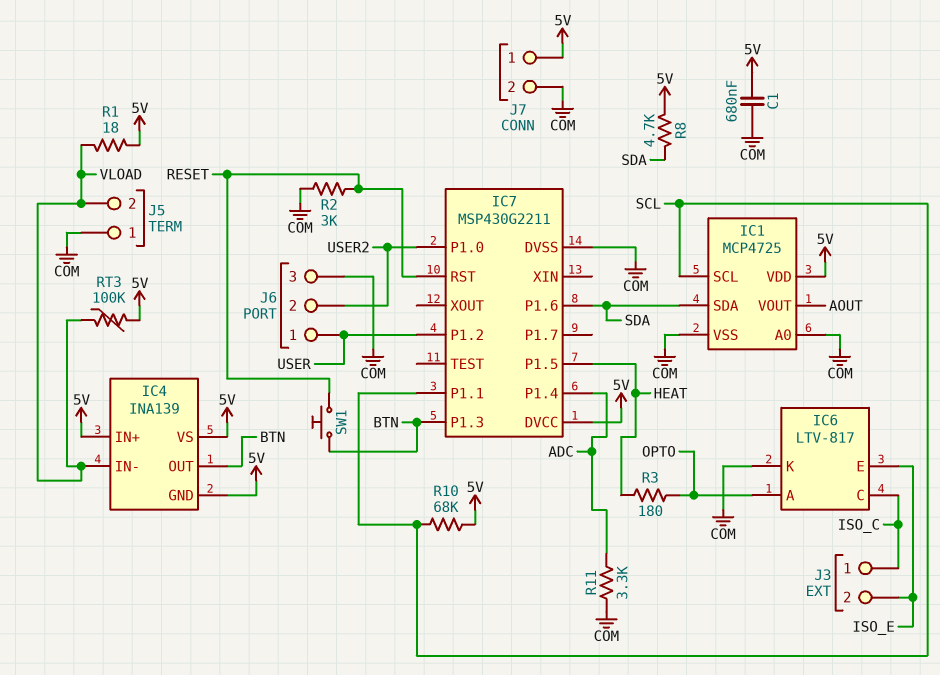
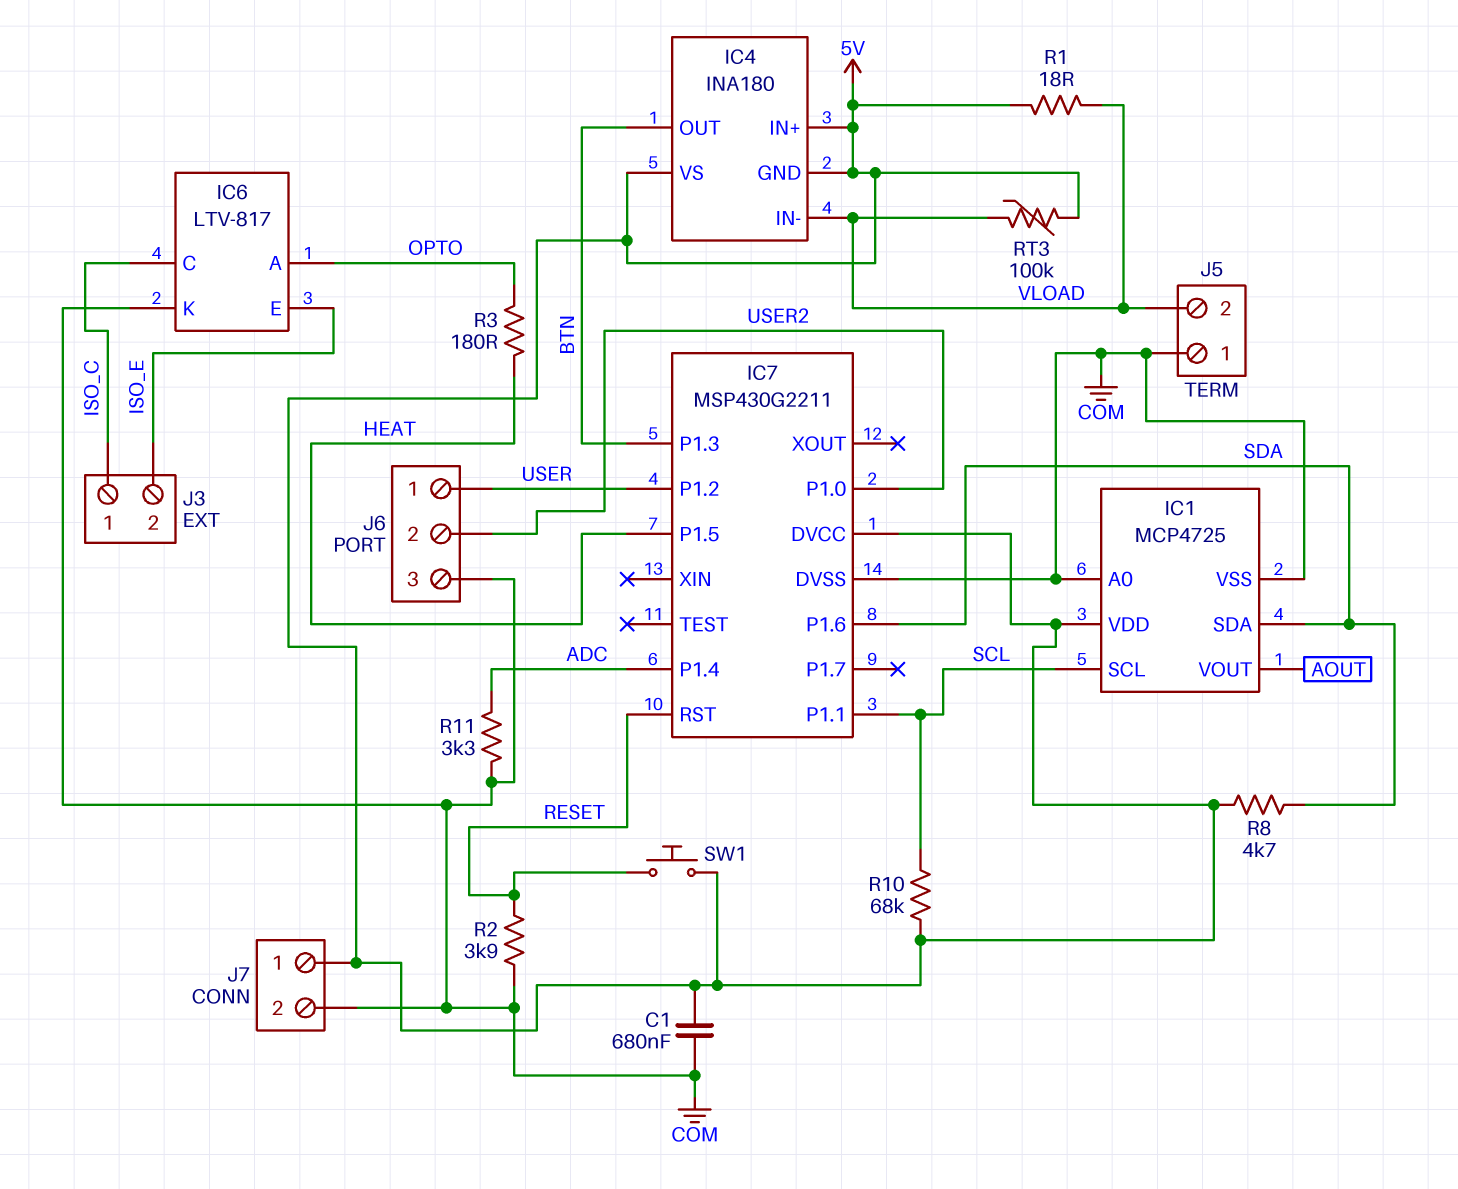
IC4: INA139 -> INA180
R2: 3k (COM, RESET) -> 3.9k (COM, RESET)
SW1: button (BTN, RESET) -> button (5V, RESET)

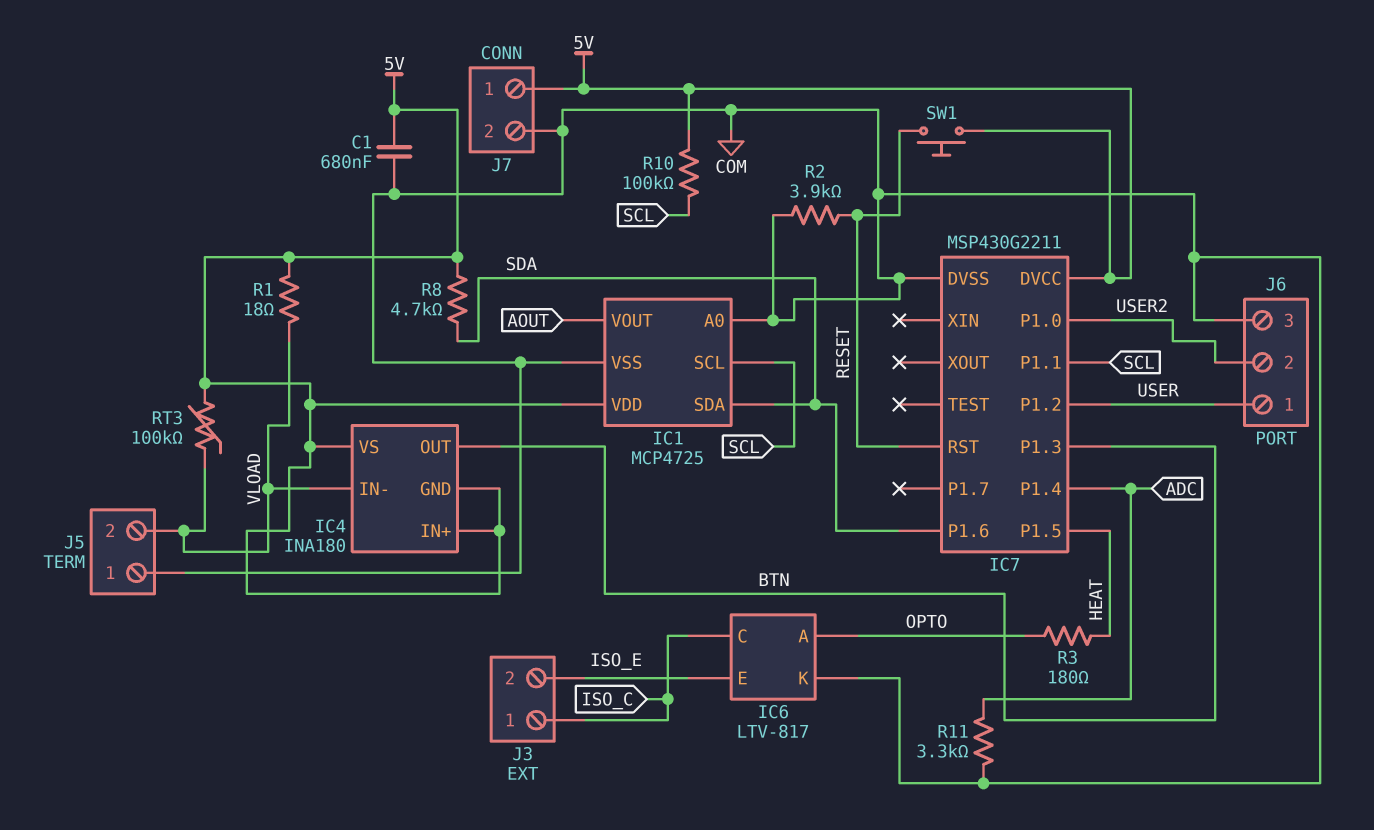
R10: 68k (5V, SCL) -> 100k (5V, SCL)

